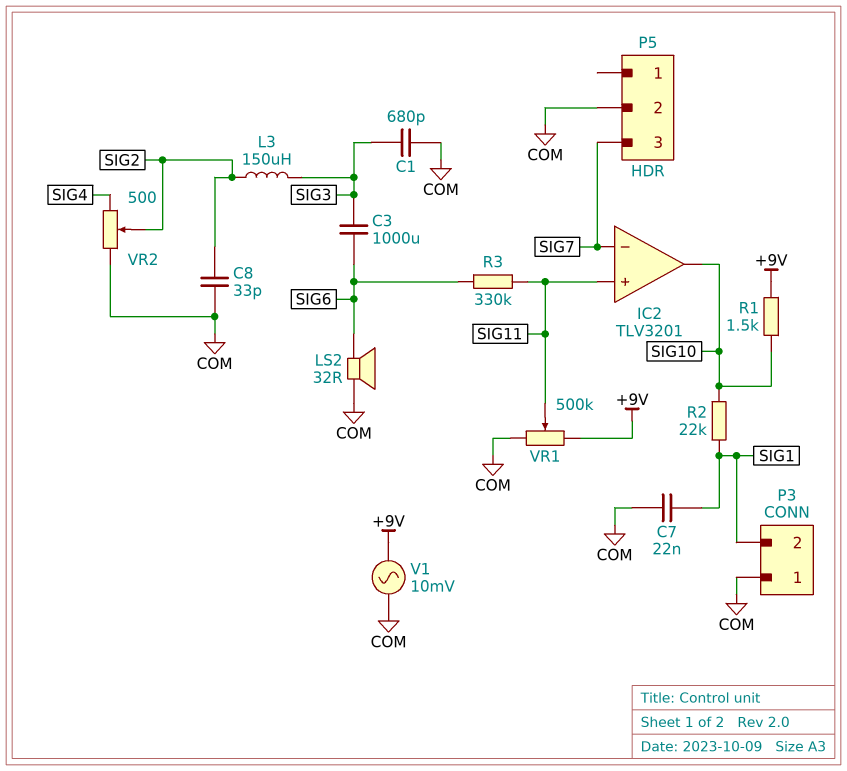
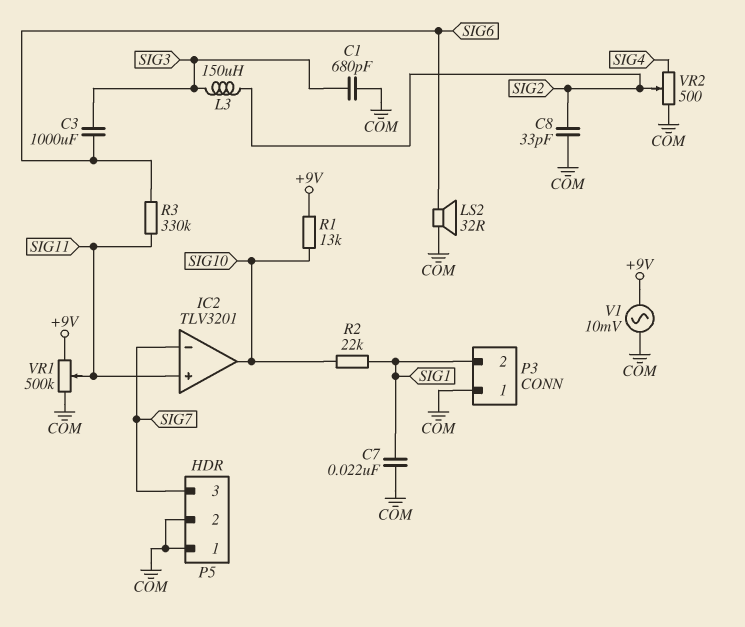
P5 pin 1: none -> COM
R1: 1.5k (+9V, SIG10) -> 13k (+9V, SIG10)

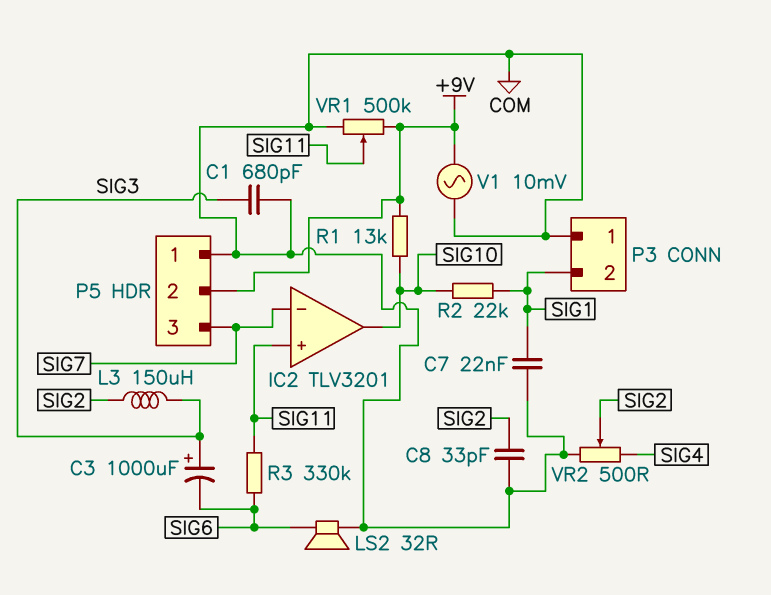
C3: 1000uF (SIG3, SIG6) -> 1000uF (plus SIG3, minus SIG6)
P5 pin 2: COM -> +9V

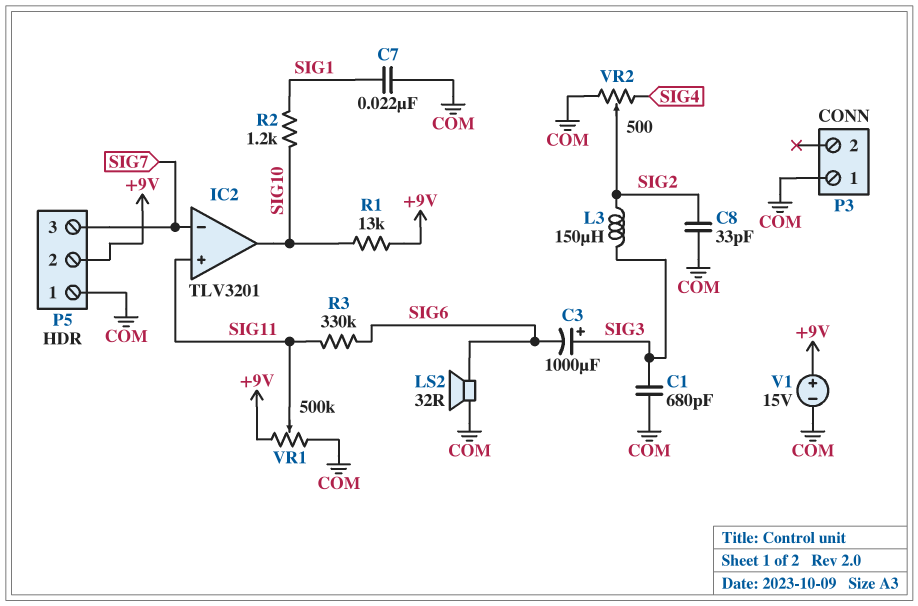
P3 pin 2: SIG1 -> none
R2: 22k (SIG1, SIG10) -> 1.2k (SIG1, SIG10)
V1: AC 10mV (+9V, COM) -> 15V (plus +9V, minus COM)

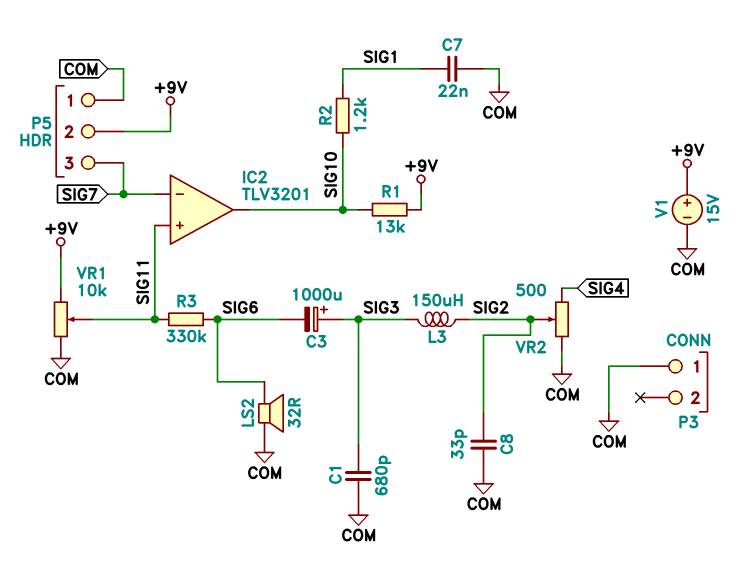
VR1: 500k (+9V, COM, wiper SIG11) -> 10k (+9V, COM, wiper SIG11)

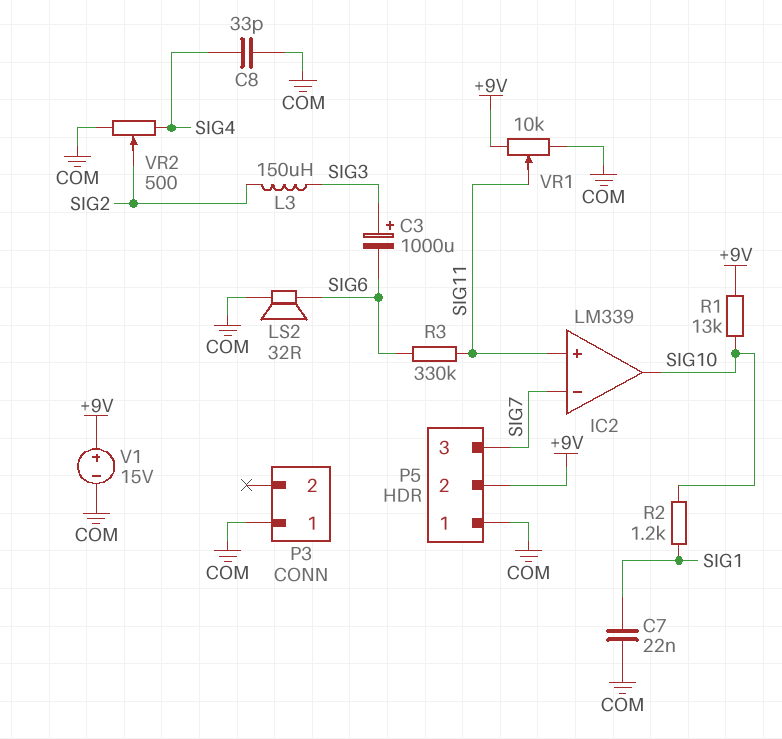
C1: 680pF (COM, SIG3) -> none
C8: 33pF (COM, SIG2) -> 33pF (COM, SIG4)
IC2: TLV3201 -> LM339

